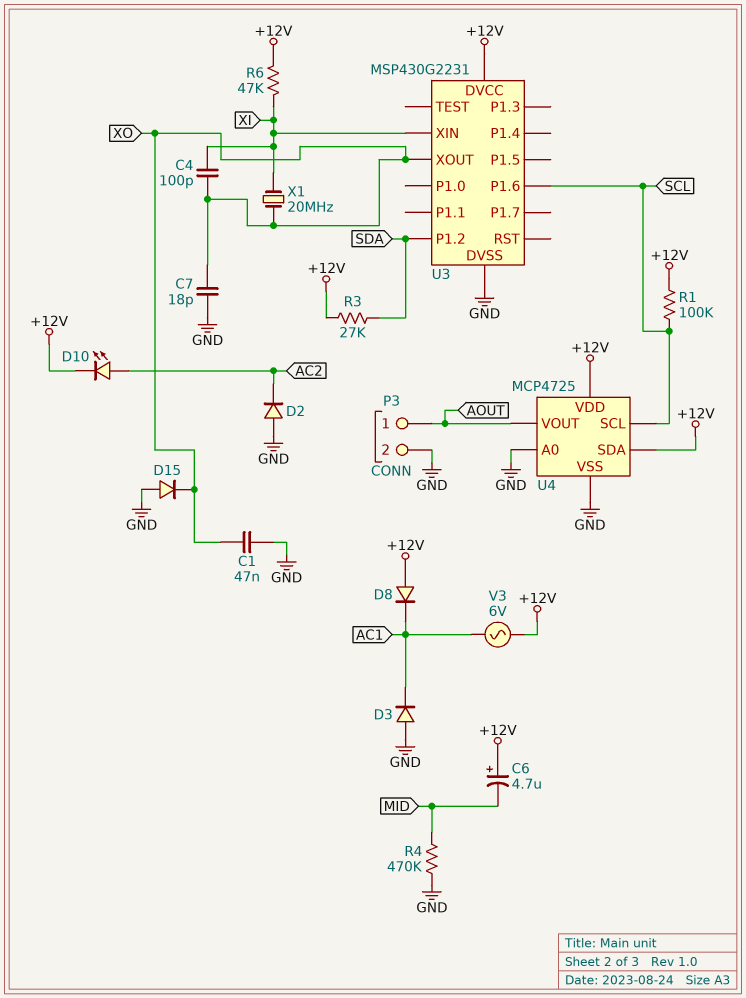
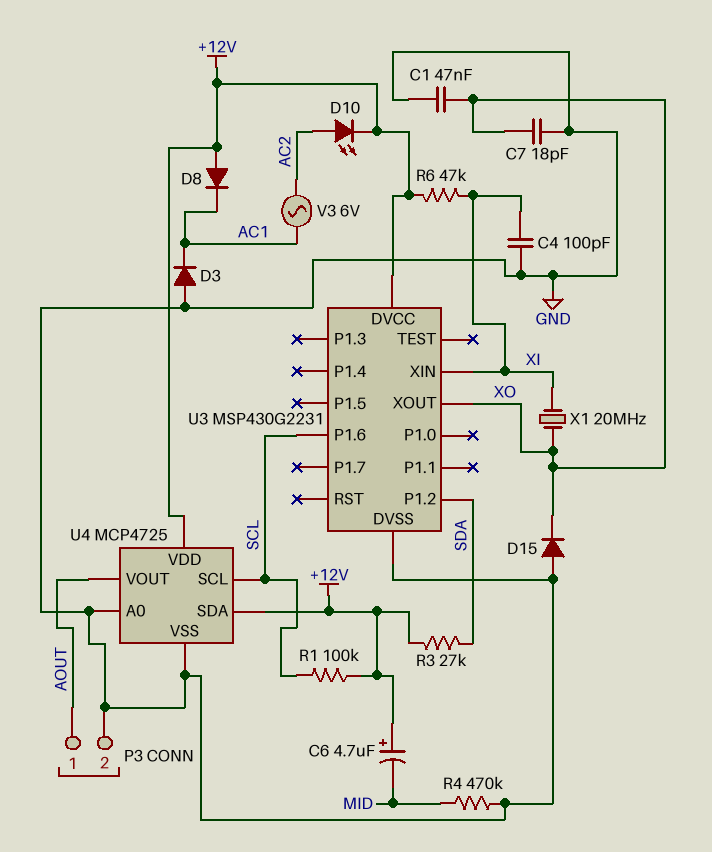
C4: 100pF (XI, XO) -> 100pF (GND, XI)
D2: diode (A GND, K AC2) -> none
V3: AC 6V (+12V, AC1) -> AC 6V (AC1, AC2)

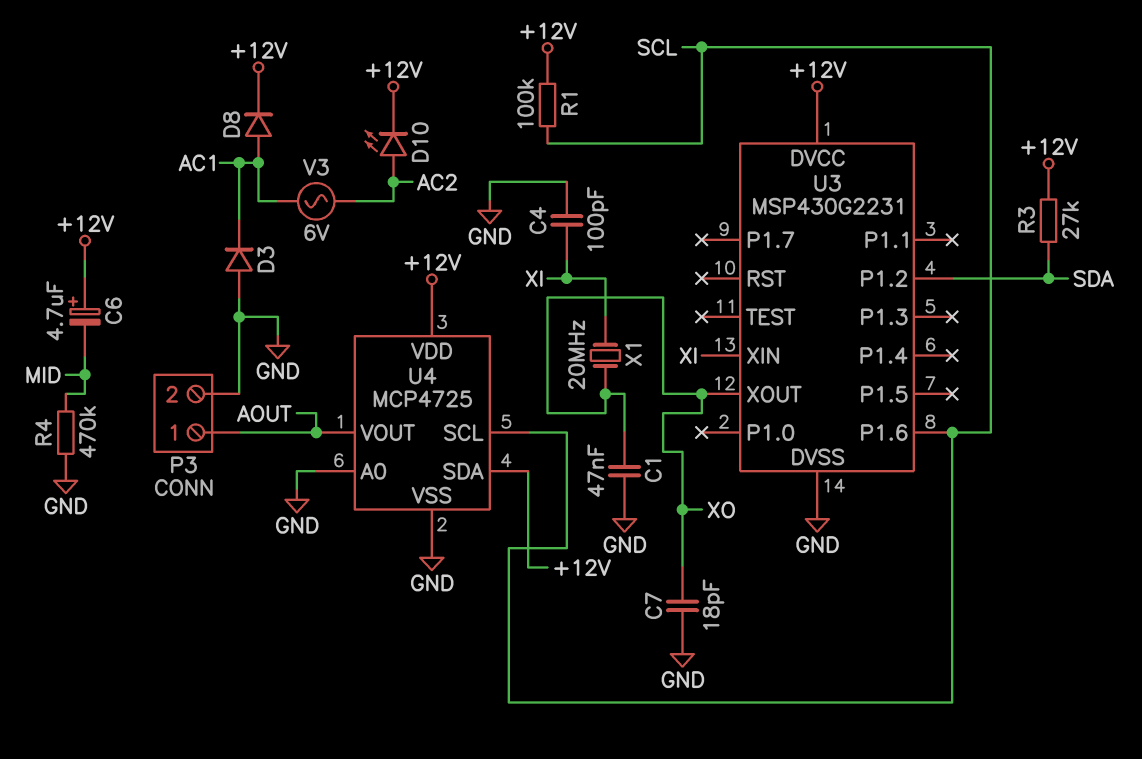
D8: diode (A +12V, K AC1) -> diode (A AC1, K +12V)
D15: diode (A GND, K XO) -> none
R6: 47k (+12V, XI) -> none

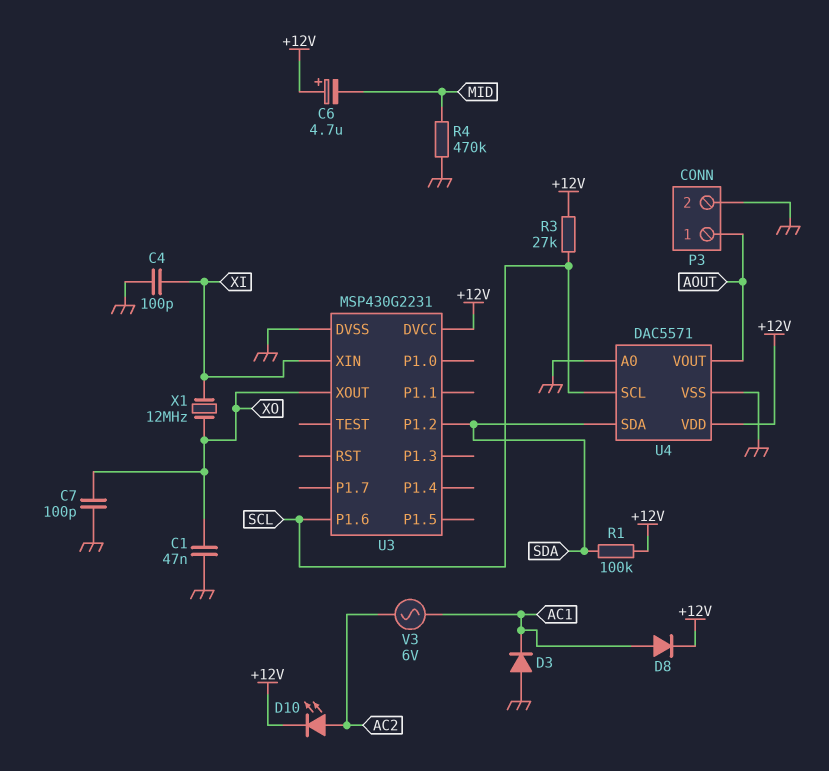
C7: 18pF (GND, XO) -> 100pF (GND, XO)
R1: 100k (+12V, SCL) -> 100k (+12V, SDA)
R3: 27k (+12V, SDA) -> 27k (+12V, SCL)
U4: MCP4725 -> DAC5571
U4 pin SDA: +12V -> SDA
X1: 20MHz (XI, XO) -> 12MHz (XI, XO)

